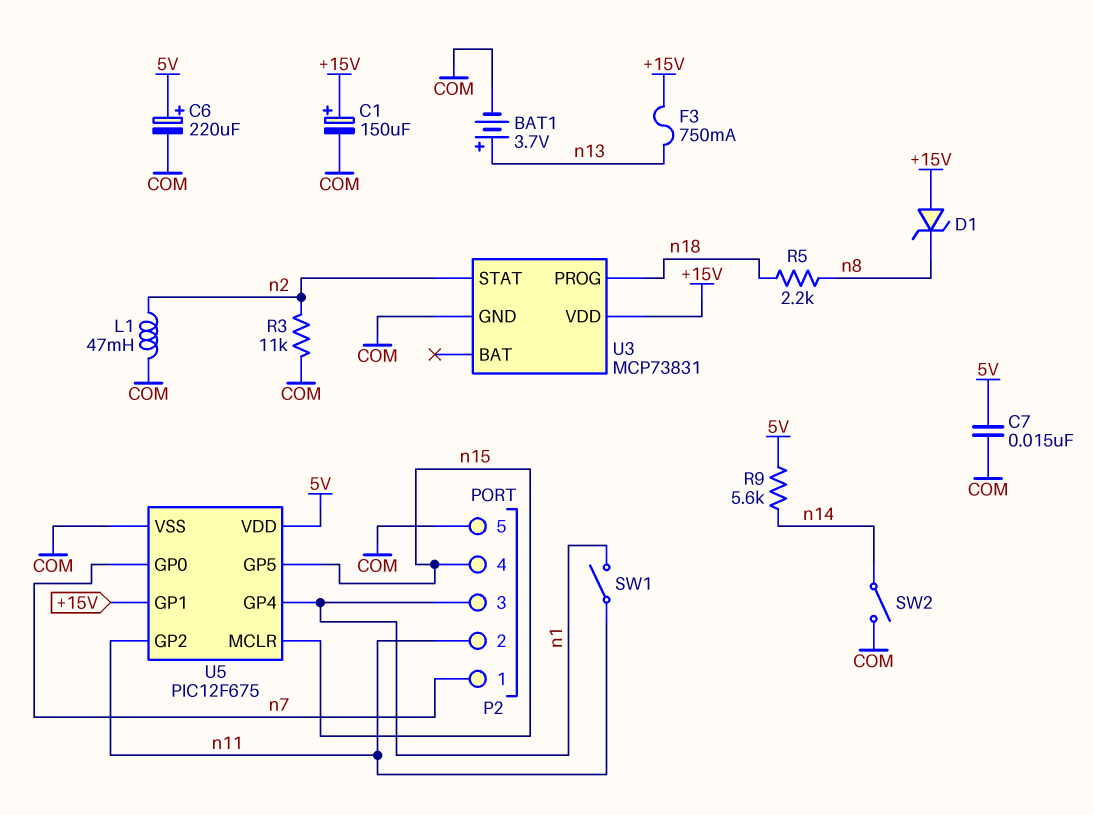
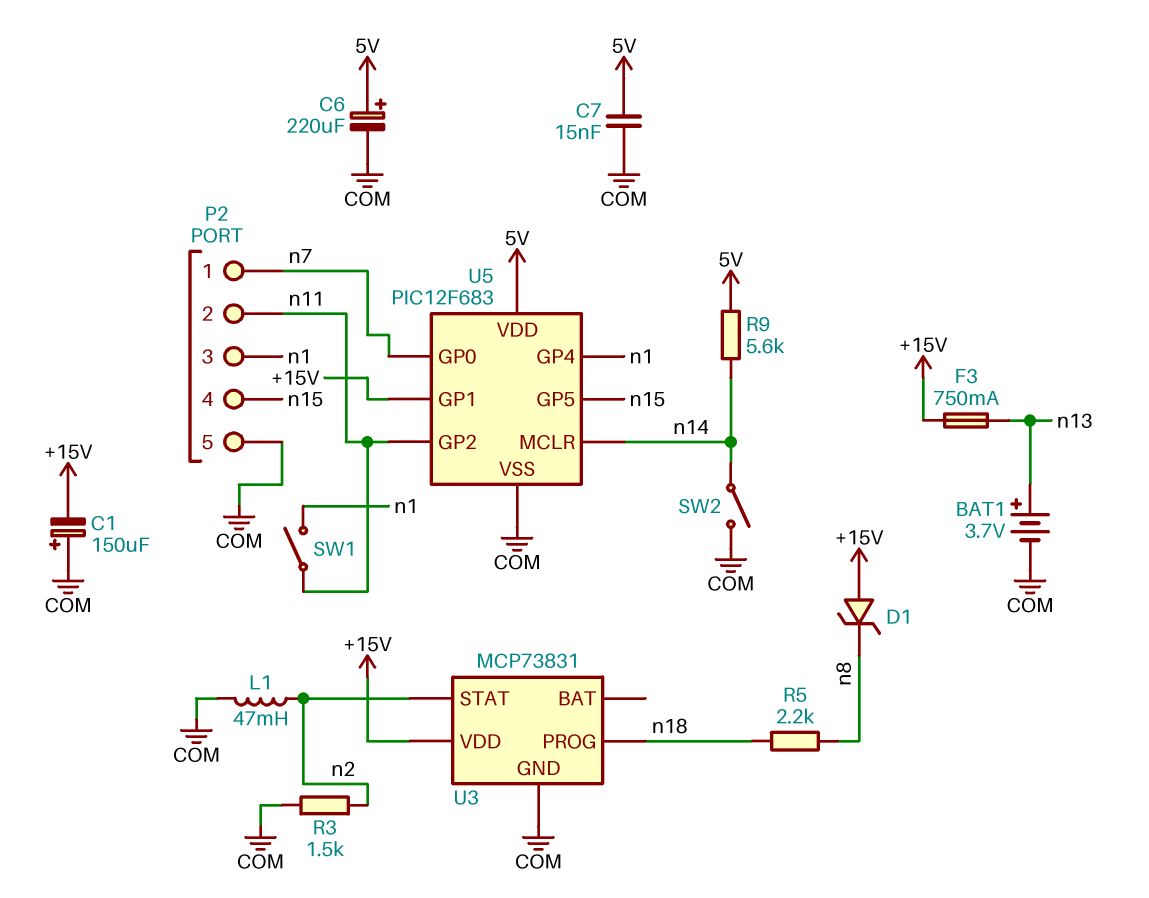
C1: 150uF (plus +15V, minus COM) -> 150uF (plus COM, minus +15V)
R3: 11k (COM, n2) -> 1.5k (COM, n2)
U5: PIC12F675 -> PIC12F683
U5 pin MCLR: n15 -> n14

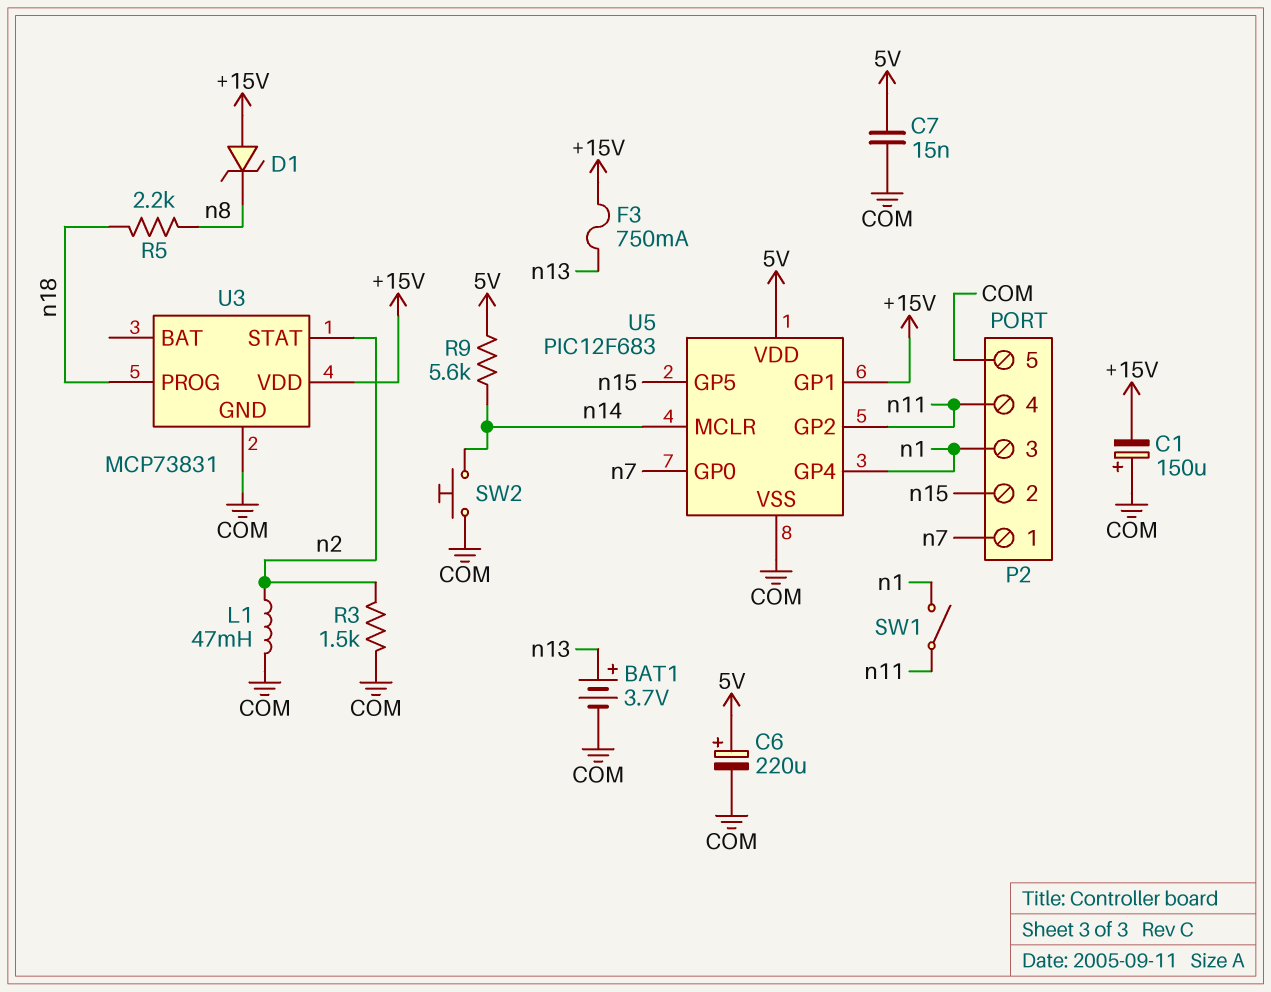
P2 pin 2: n11 -> n15
P2 pin 4: n15 -> n11
SW2: switch (COM, n14) -> button (COM, n14)

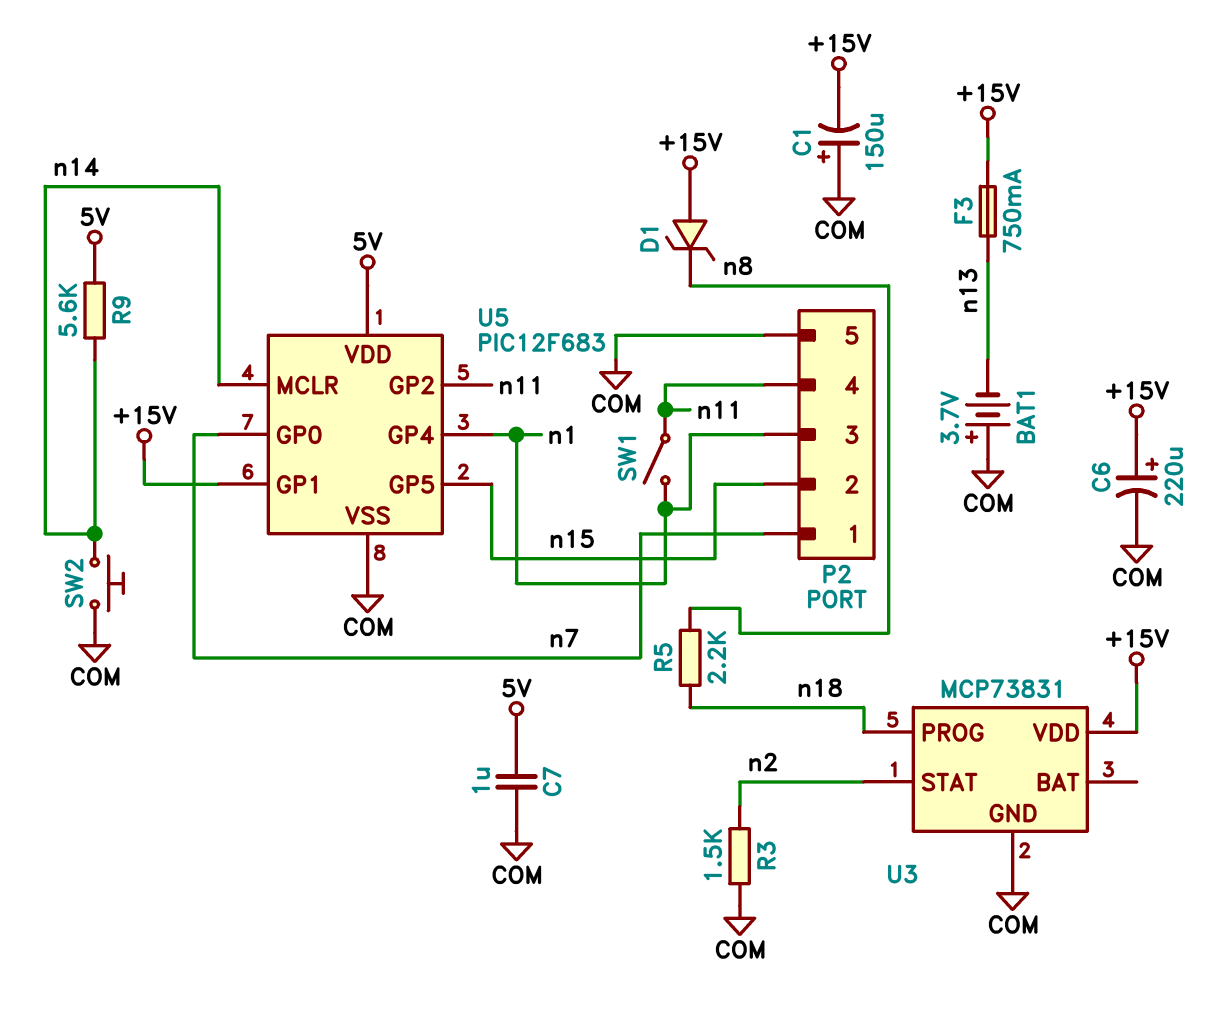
BAT1: 3.7V (plus n13, minus COM) -> 3.7V (plus COM, minus n13)
C6: 220uF (plus 5V, minus COM) -> 220uF (plus +15V, minus COM)
C7: 15nF (5V, COM) -> 1uF (5V, COM)
L1: 47mH (COM, n2) -> none

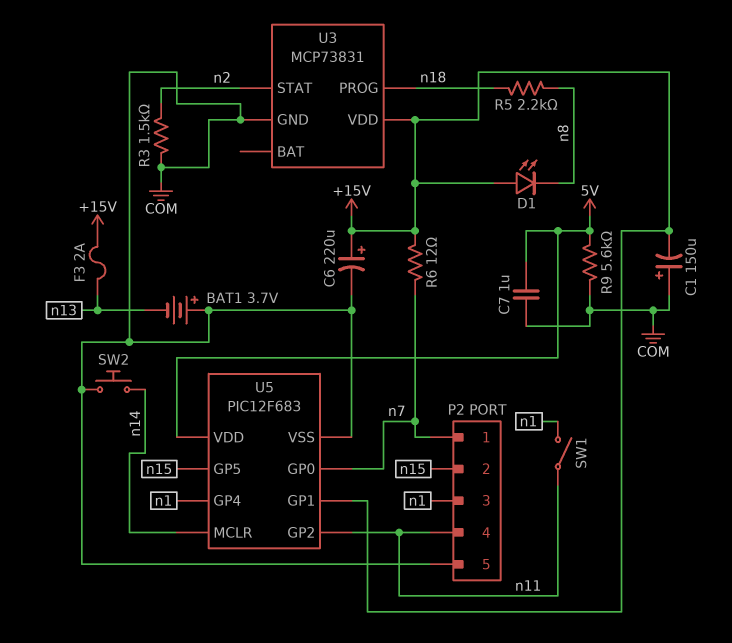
D1: zener (A +15V, K n8) -> LED (A +15V, K n8)
F3: 750mA (+15V, n13) -> 2A (+15V, n13)
R6: none -> 12 (+15V, n7)
R9: 5.6k (5V, n14) -> 5.6k (5V, COM)

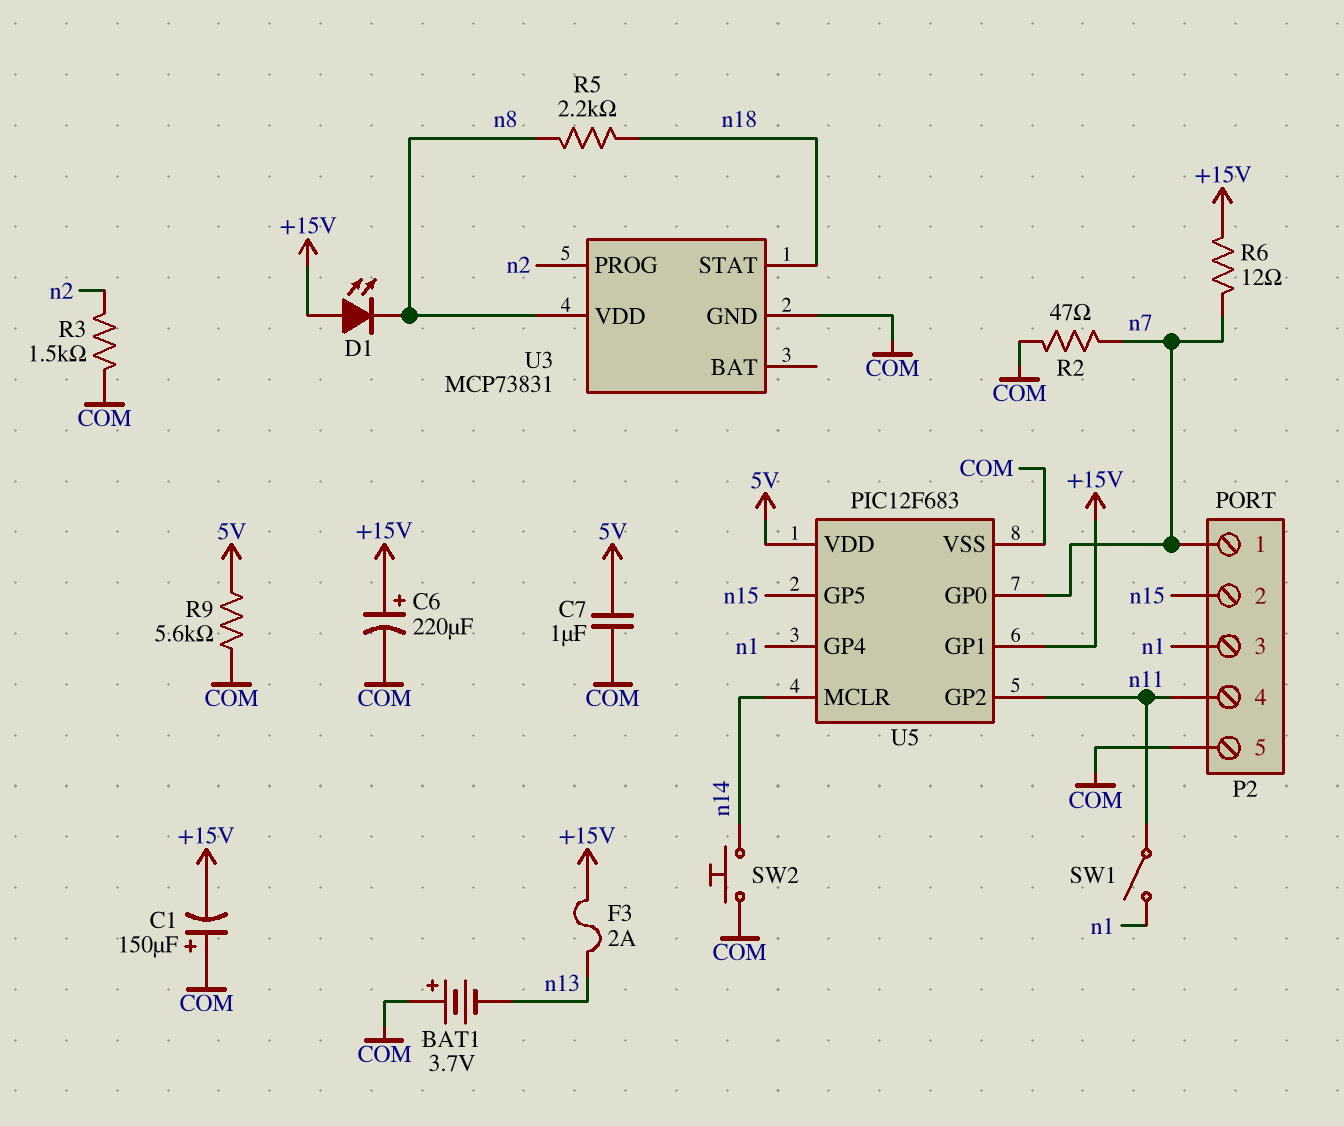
R2: none -> 47 (COM, n7)
U3 pin PROG: n18 -> n2
U3 pin STAT: n2 -> n18
U3 pin VDD: +15V -> n8

